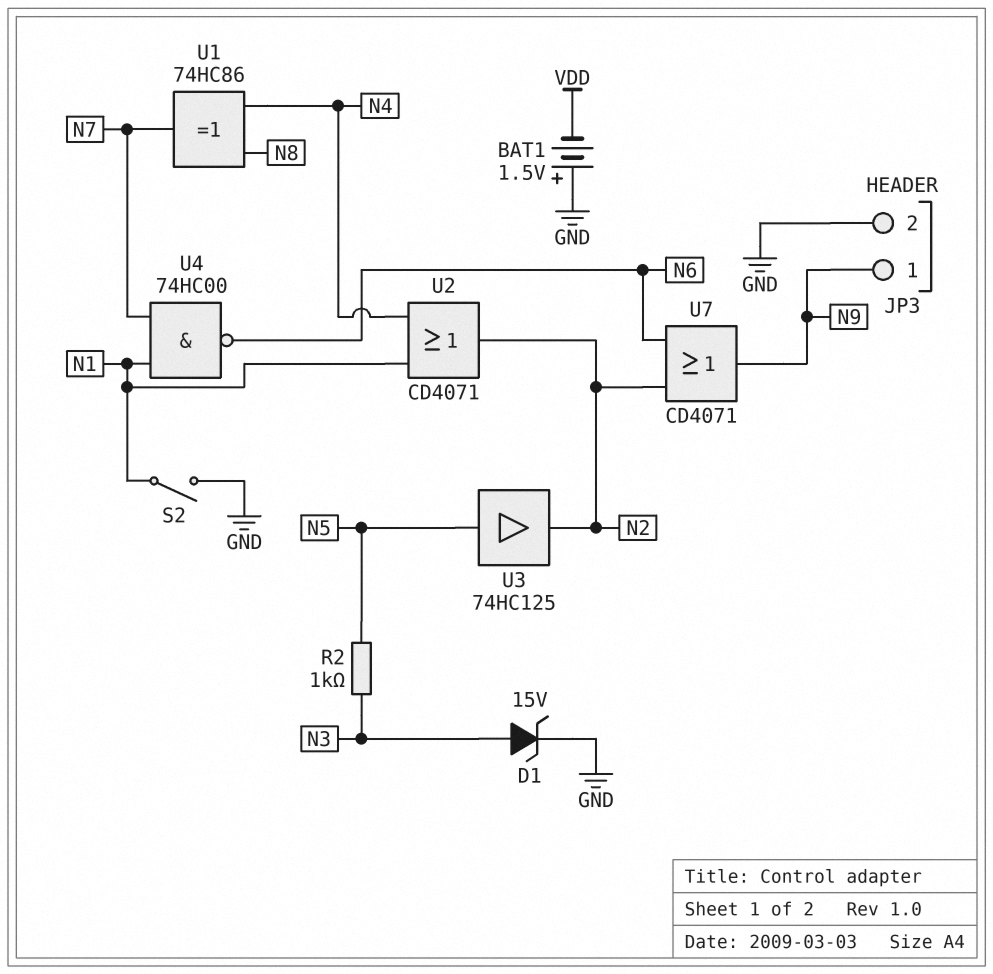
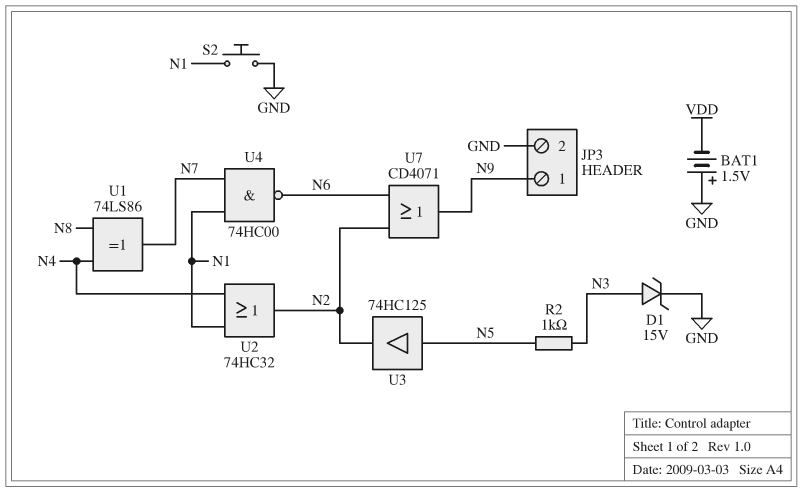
S2: switch (GND, N1) -> button (GND, N1)
U1: XOR 74HC86 (in N4, in N8, out N7) -> XOR 74LS86 (in N4, in N8, out N7)
U2: OR CD4071 (in N1, in N4, out N2) -> OR 74HC32 (in N1, in N4, out N2)

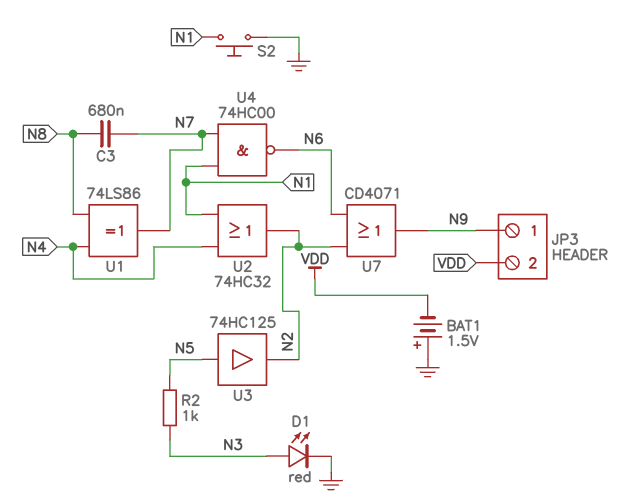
C3: none -> 680nF (N7, N8)
D1: zener 15V (A N3, K GND) -> LED red (A N3, K GND)
JP3 pin 2: GND -> VDD

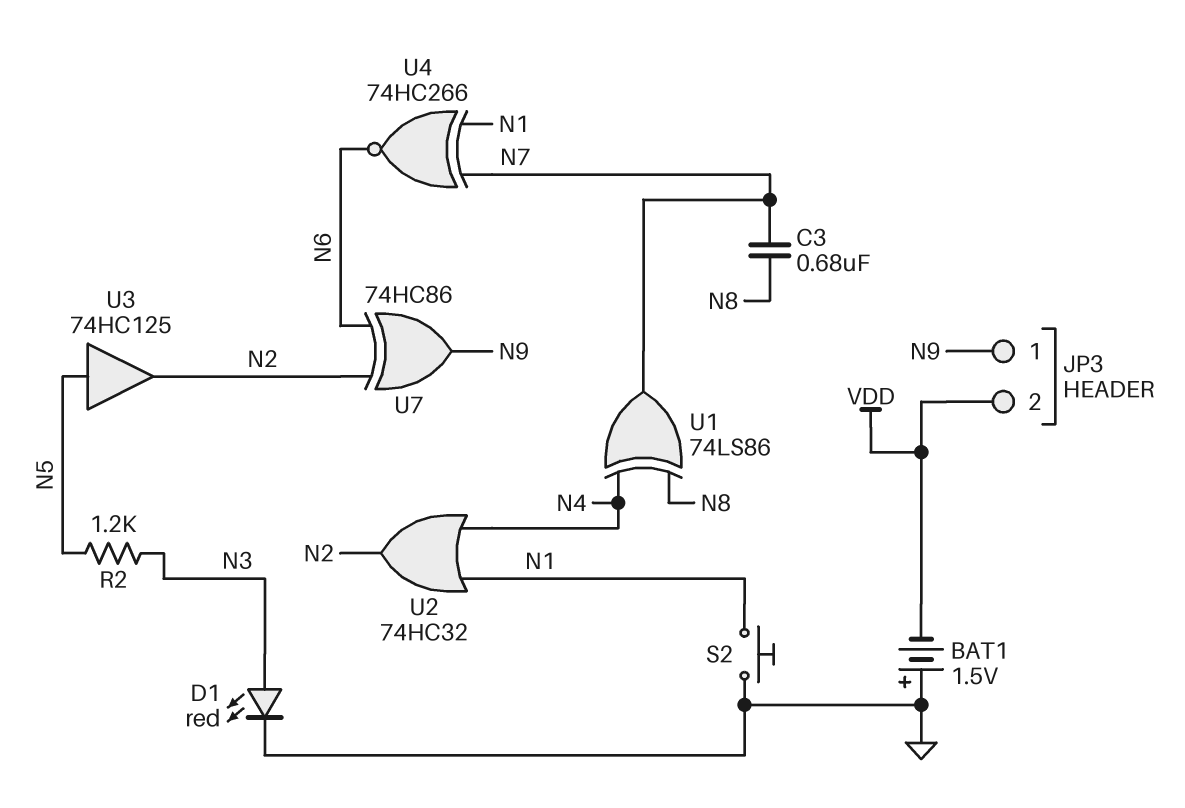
R2: 1k (N3, N5) -> 1.2k (N3, N5)
U4: NAND 74HC00 (in N1, in N7, out N6) -> XNOR 74HC266 (in N1, in N7, out N6)
U7: OR CD4071 (in N2, in N6, out N9) -> XOR 74HC86 (in N2, in N6, out N9)

